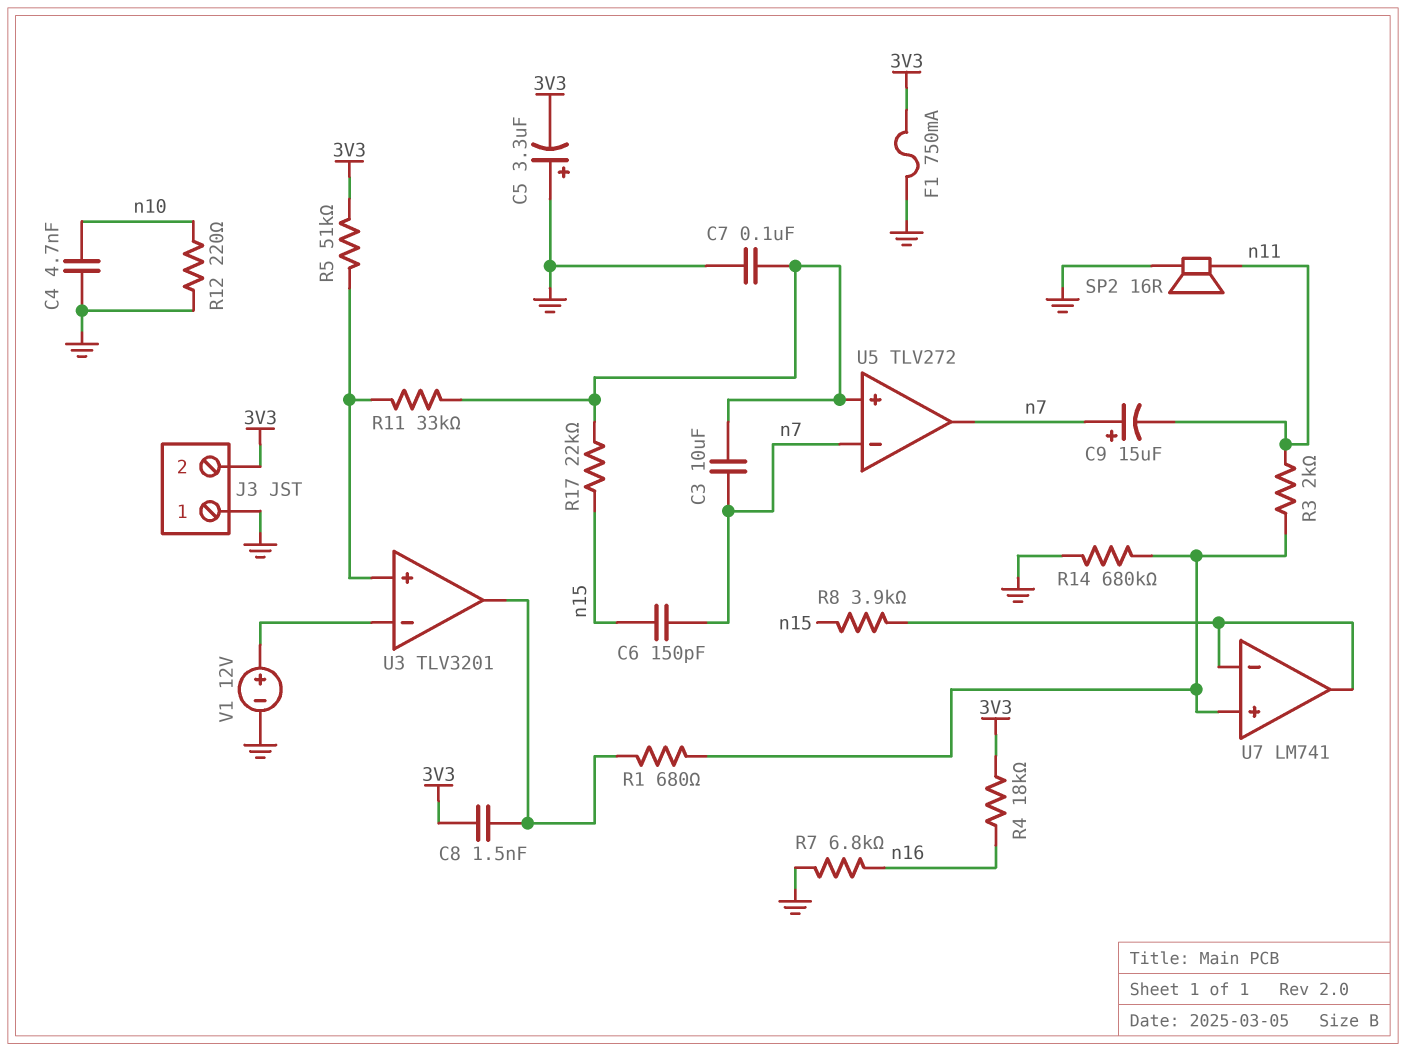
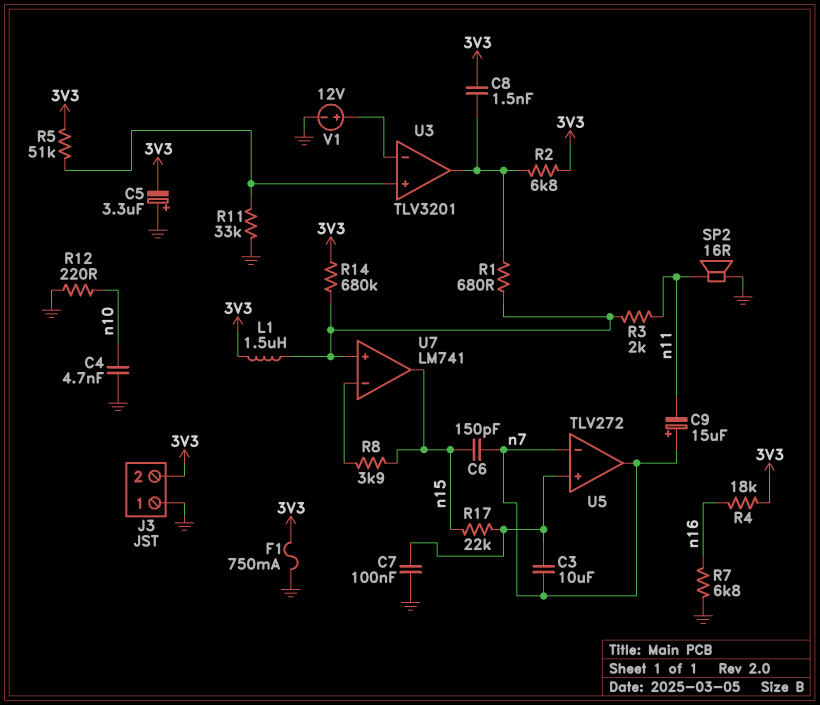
L1: none -> 1.5uH (3V3, U7/in+)
R2: none -> 6.8k (3V3, U3/out)
R11: 33k (U3/in+, U5/in+) -> 33k (GND, U3/in+)
R14: 680k (GND, U7/in+) -> 680k (3V3, U7/in+)
U7 pin out: U7/in- -> n15

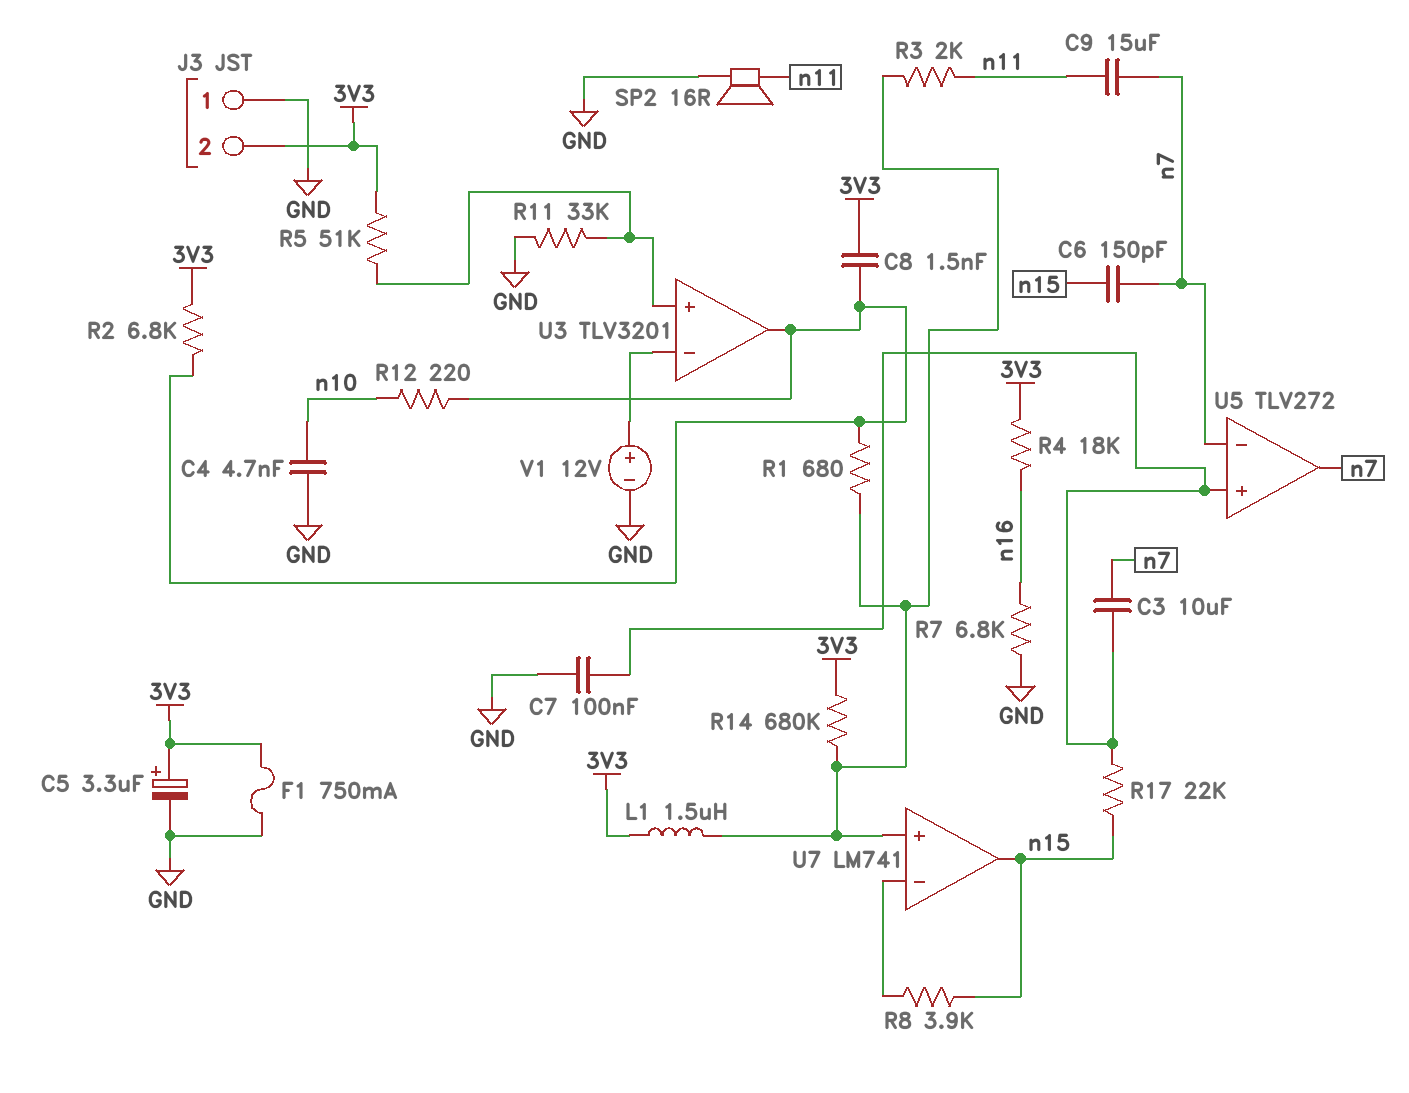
C5: 3.3uF (plus GND, minus 3V3) -> 3.3uF (plus 3V3, minus GND)
C9: 15uF (plus n7, minus n11) -> 15uF (n7, n11)
R12: 220 (GND, n10) -> 220 (U3/out, n10)

